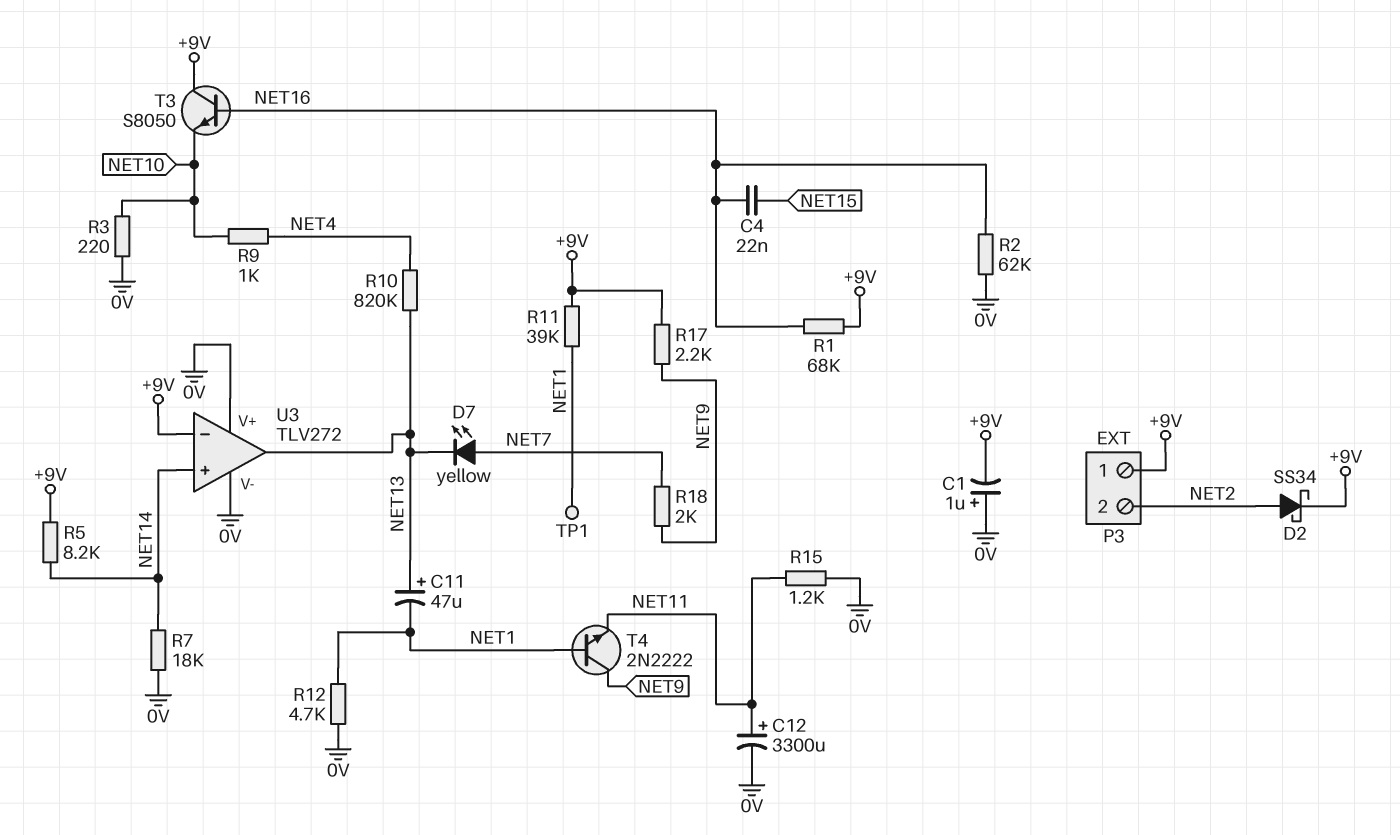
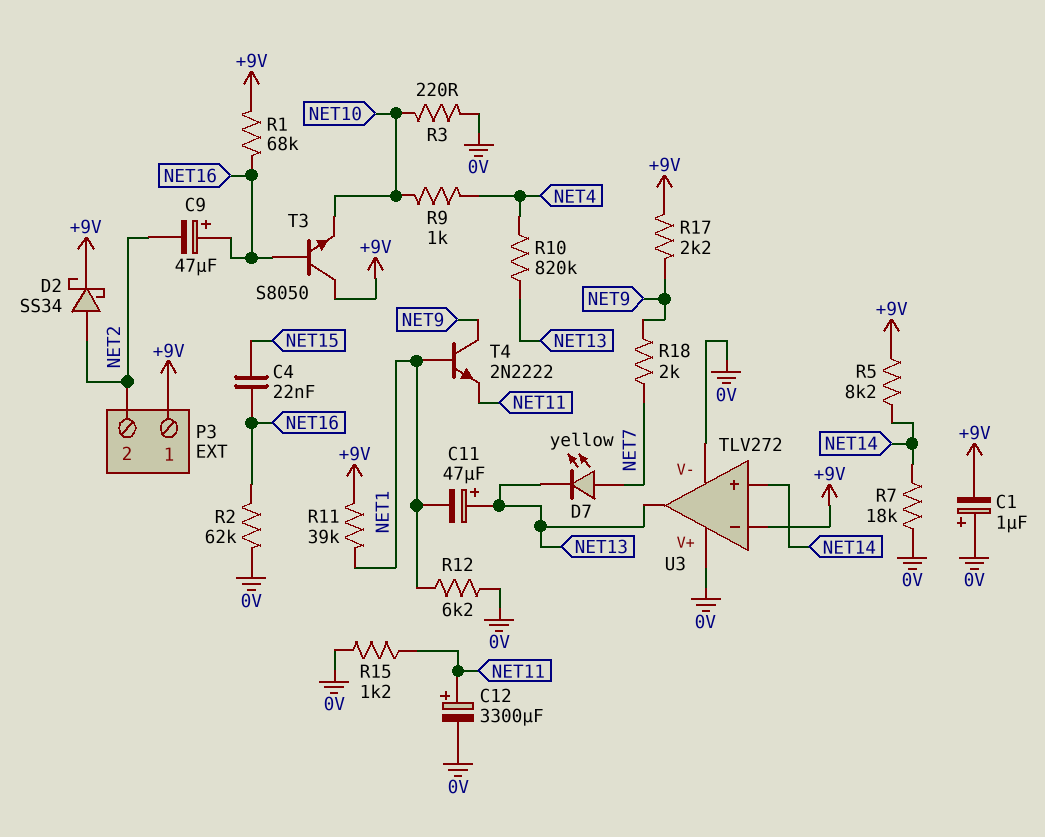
C9: none -> 47uF (plus NET16, minus NET2)
R12: 4.7k (0V, NET1) -> 6.2k (0V, NET1)
TP1: test point (NET1) -> none

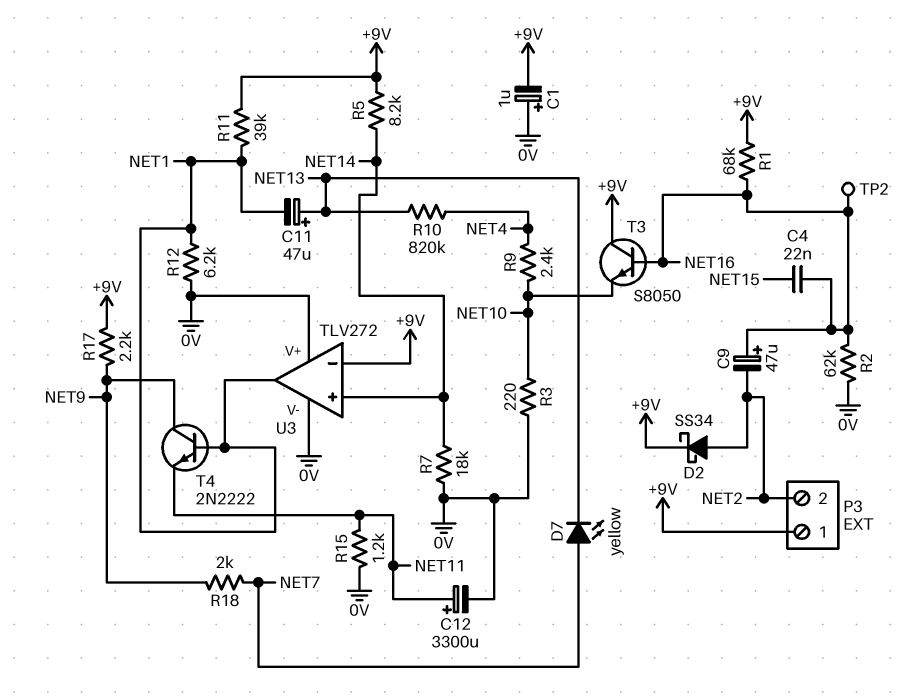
R9: 1k (NET4, NET10) -> 2.4k (NET4, NET10)
TP2: none -> test point (NET16)
U3 pin out: NET13 -> NET1

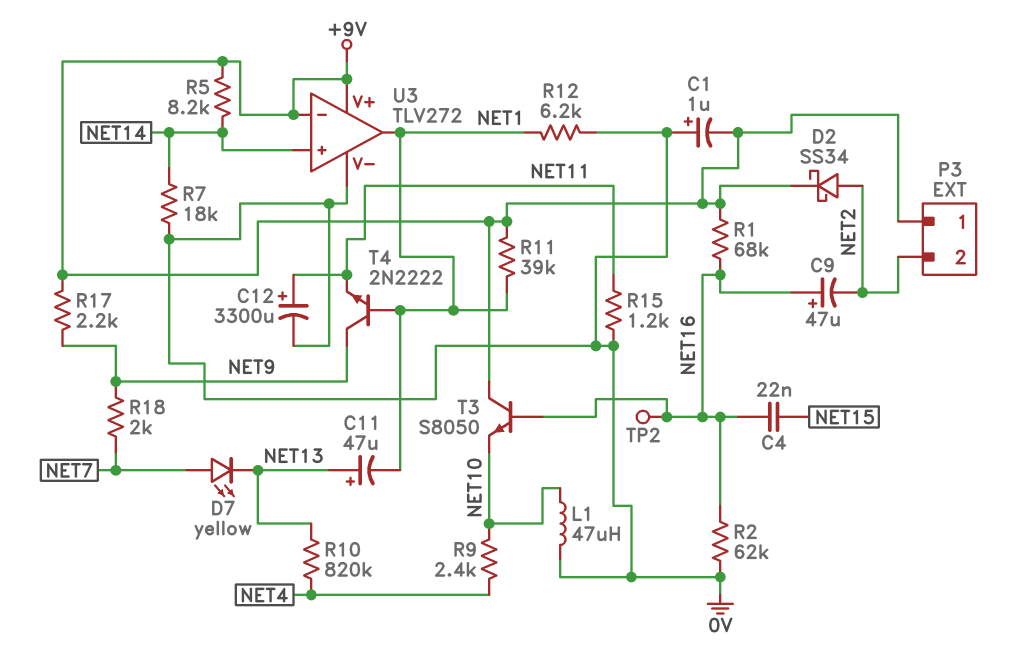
L1: none -> 47uH (0V, NET10)
R3: 220 (0V, NET10) -> none
U3 pin V+: 0V -> +9V

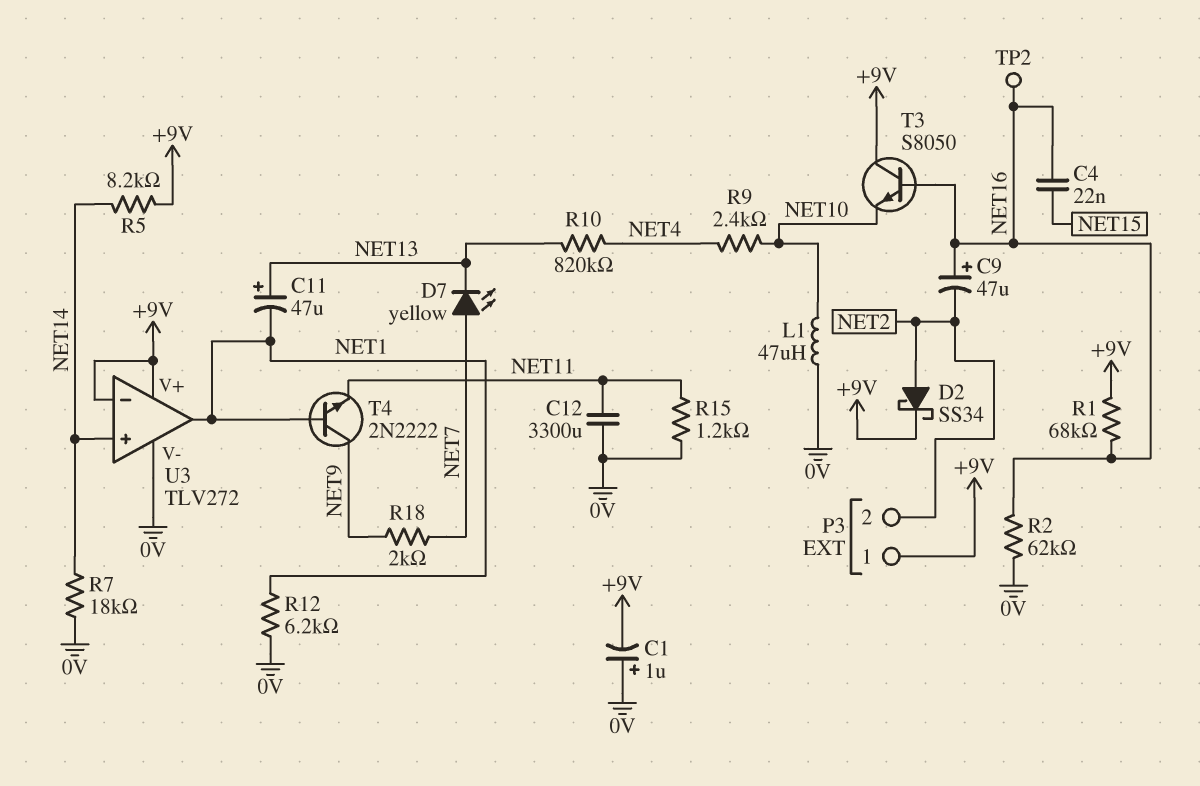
C12: 3300uF (plus NET11, minus 0V) -> 3300uF (0V, NET11)
R11: 39k (+9V, NET1) -> none
R17: 2.2k (+9V, NET9) -> none

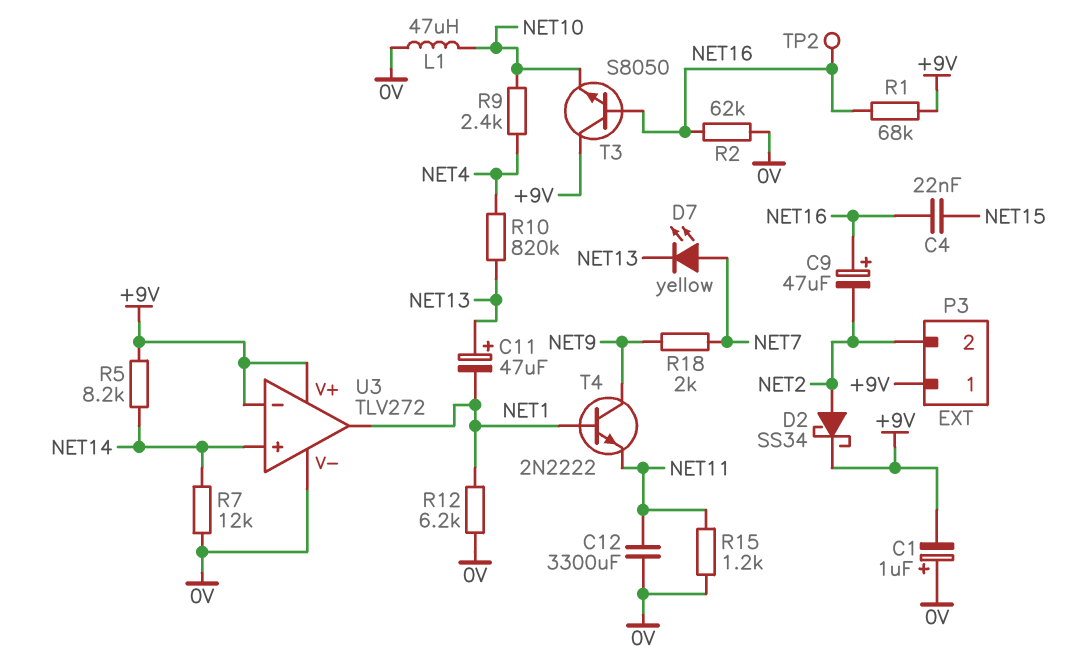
R7: 18k (0V, NET14) -> 12k (0V, NET14)

